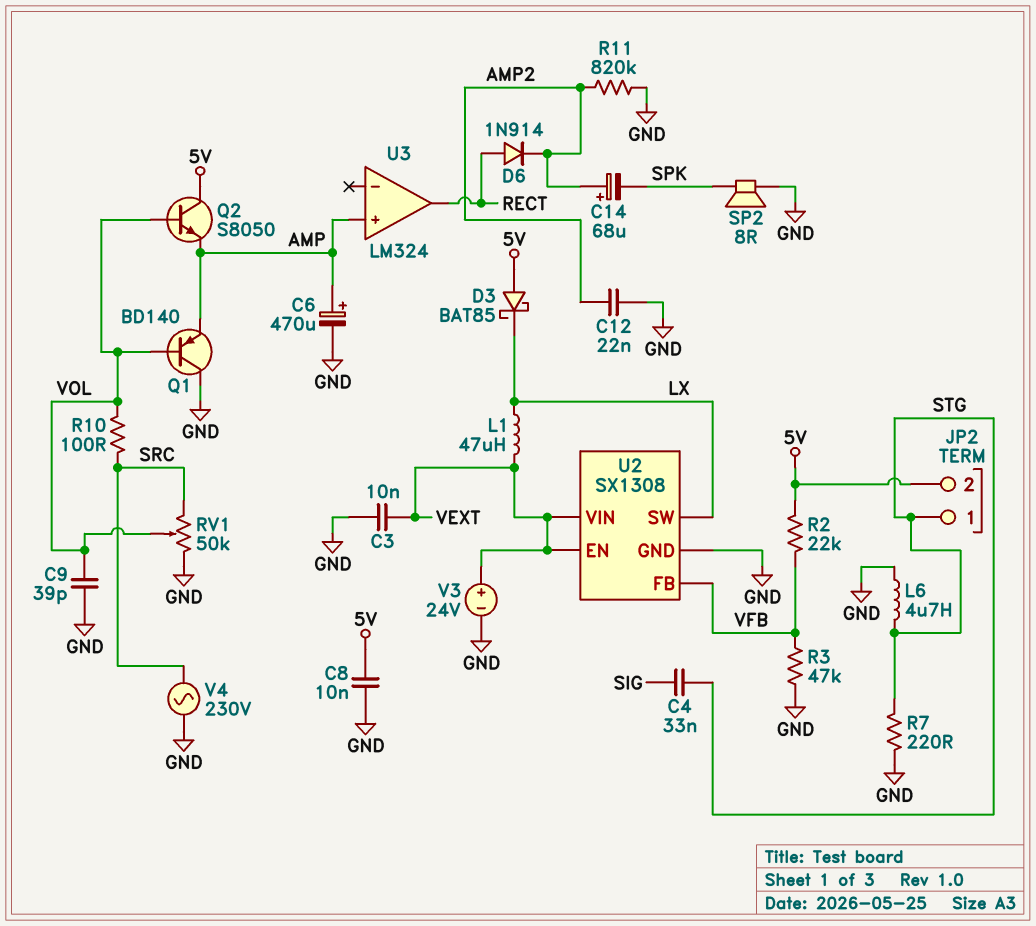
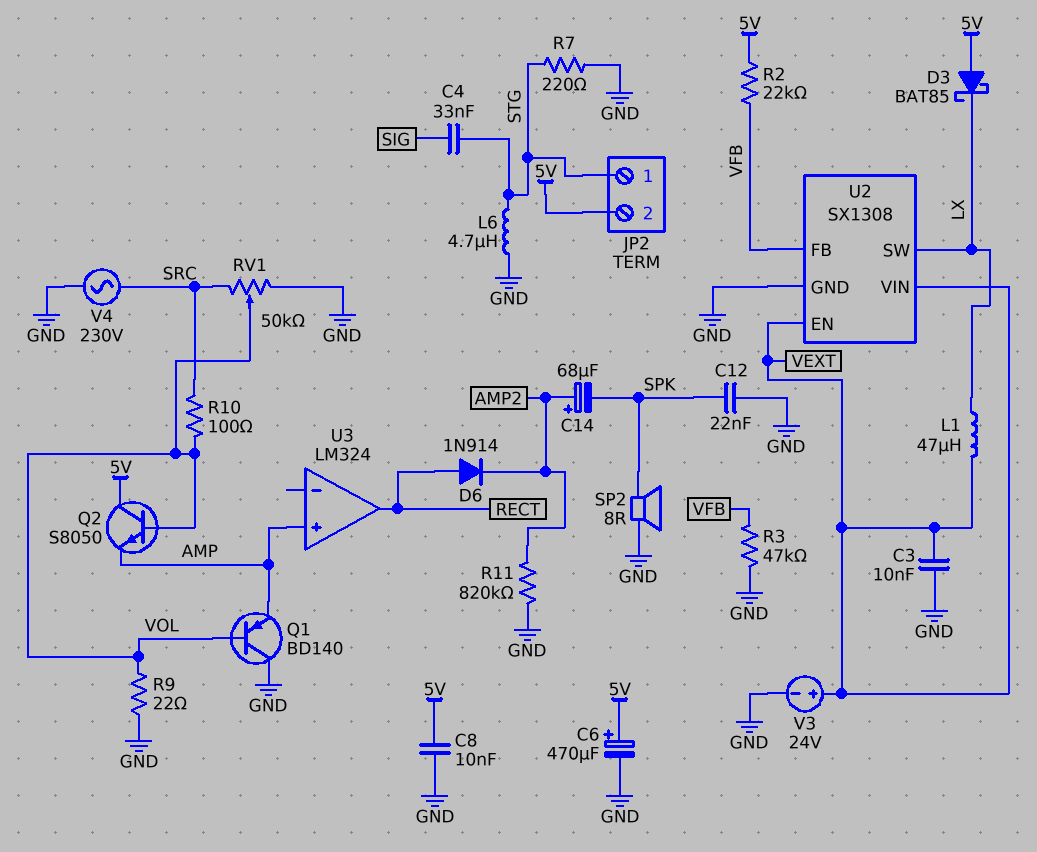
C6: 470uF (plus AMP, minus GND) -> 470uF (plus 5V, minus GND)
C9: 39pF (GND, VOL) -> none
C12: 22nF (AMP2, GND) -> 22nF (GND, SPK)
R9: none -> 22 (GND, VOL)

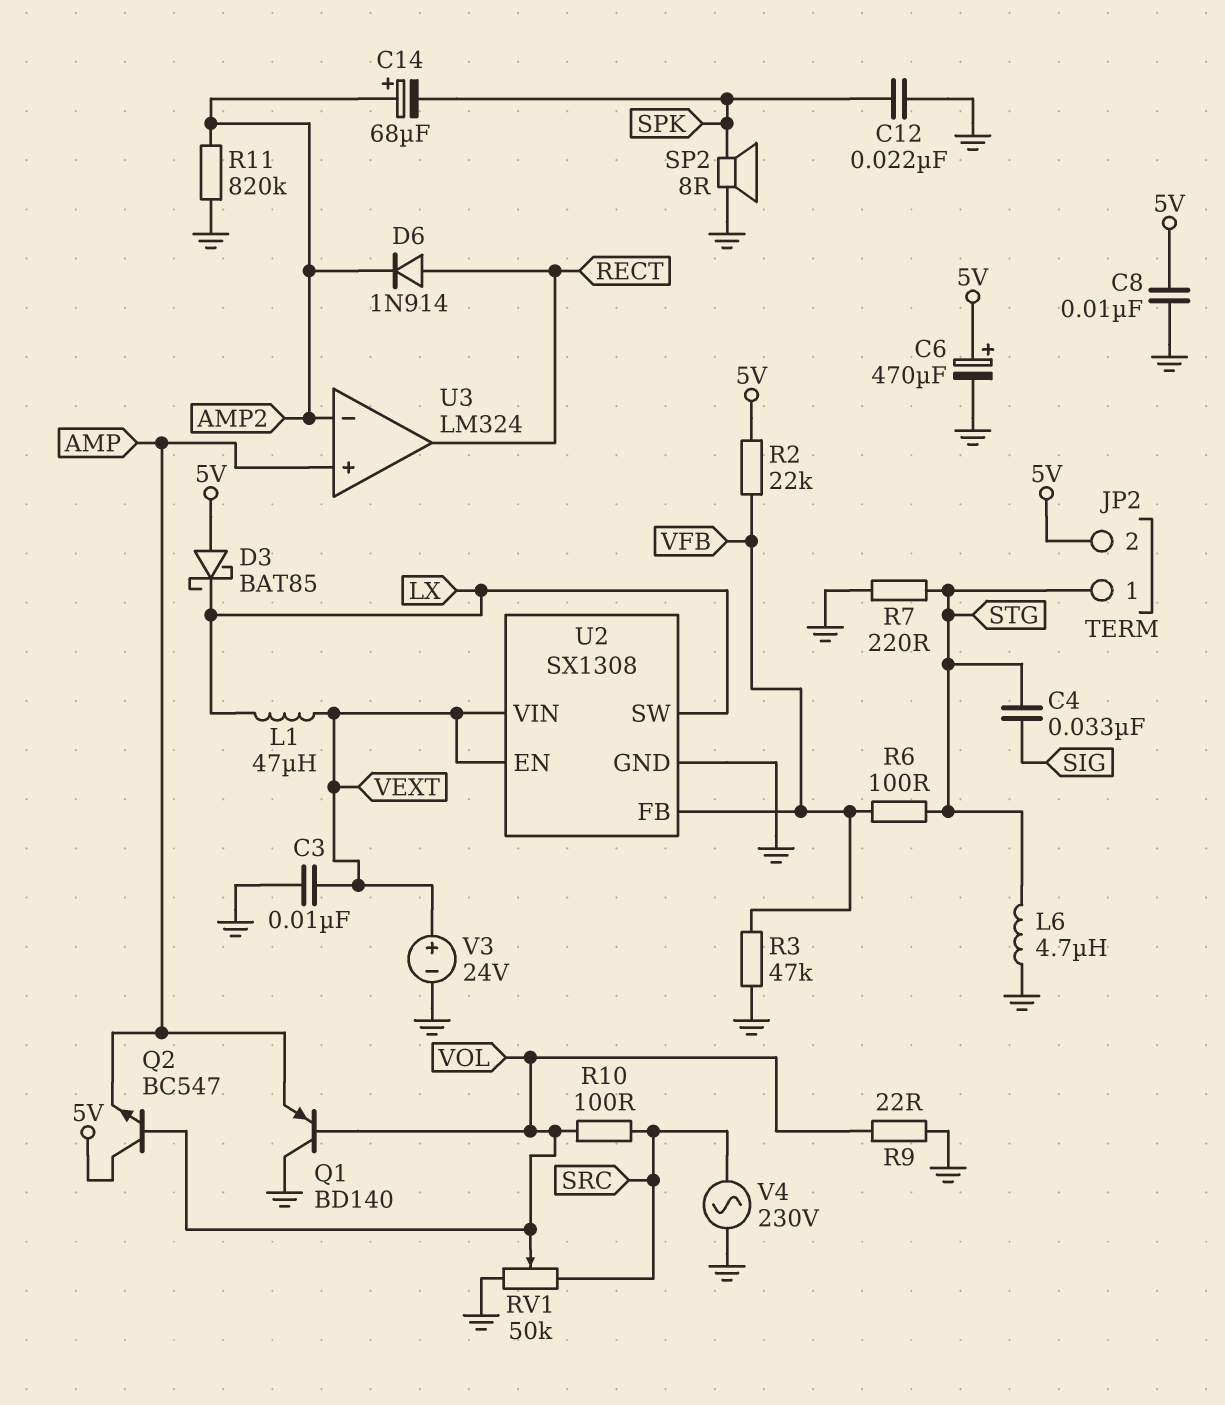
Q2: NPN S8050 (B VOL, C 5V, E AMP) -> NPN BC547 (B VOL, C 5V, E AMP)
R6: none -> 100 (STG, VFB)
U3 pin in-: none -> AMP2

